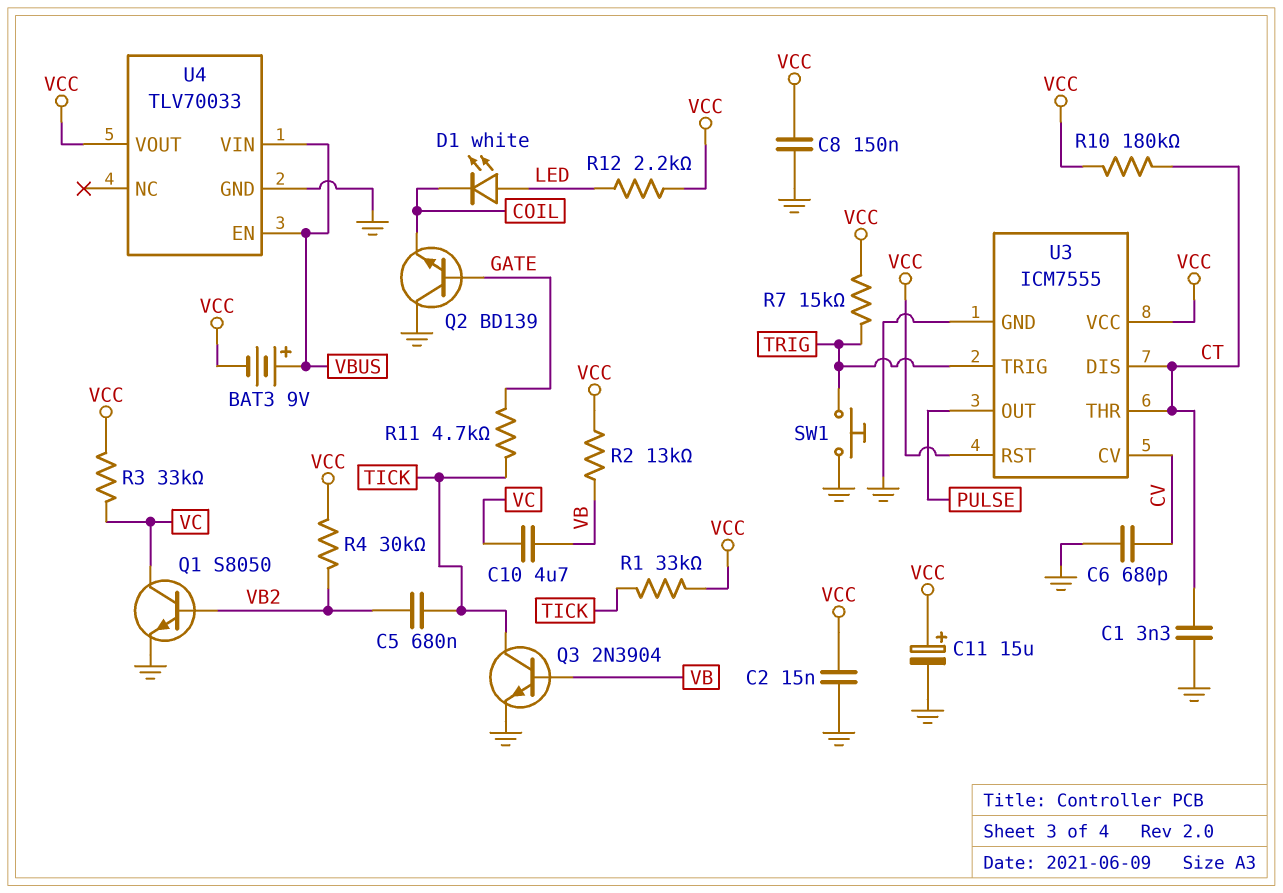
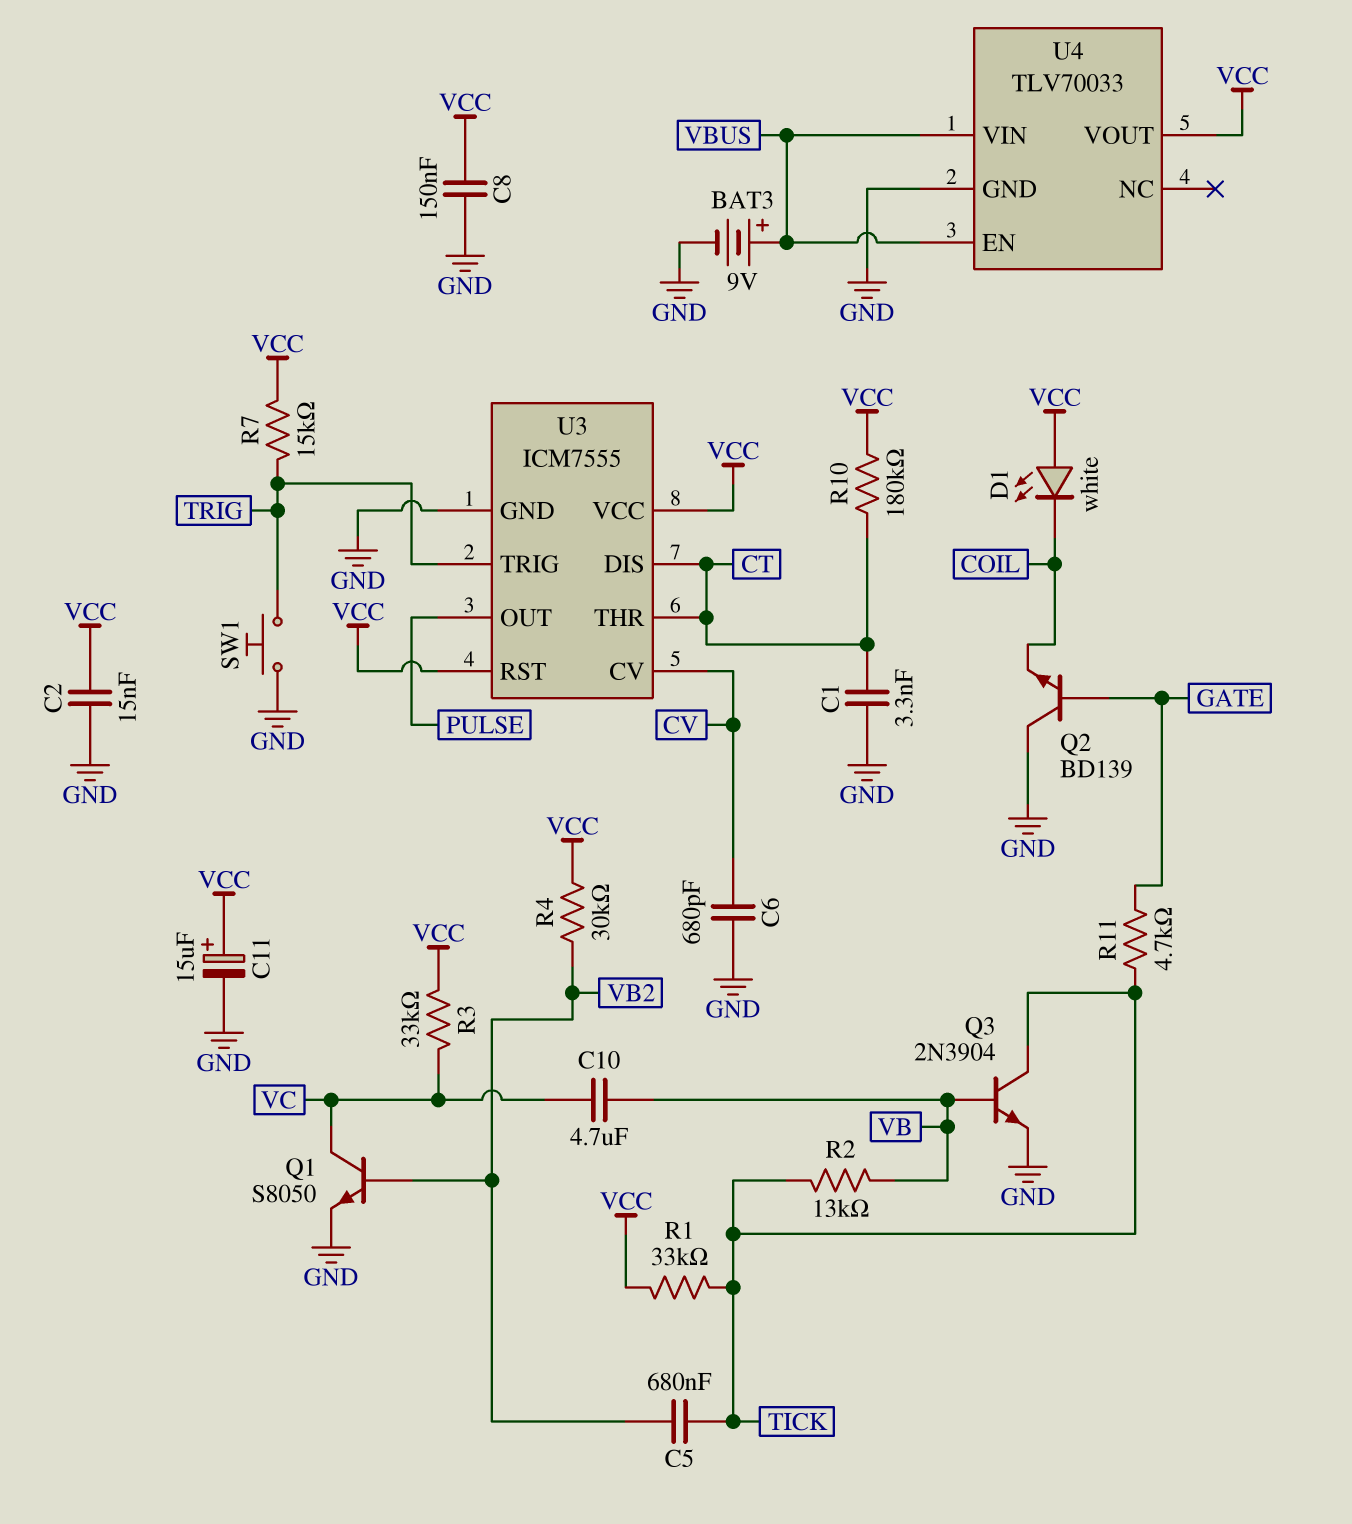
BAT3: 9V (plus VBUS, minus VCC) -> 9V (plus VBUS, minus GND)
D1: LED white (A LED, K COIL) -> LED white (A VCC, K COIL)
R2: 13k (VB, VCC) -> 13k (TICK, VB)
R12: 2.2k (LED, VCC) -> none

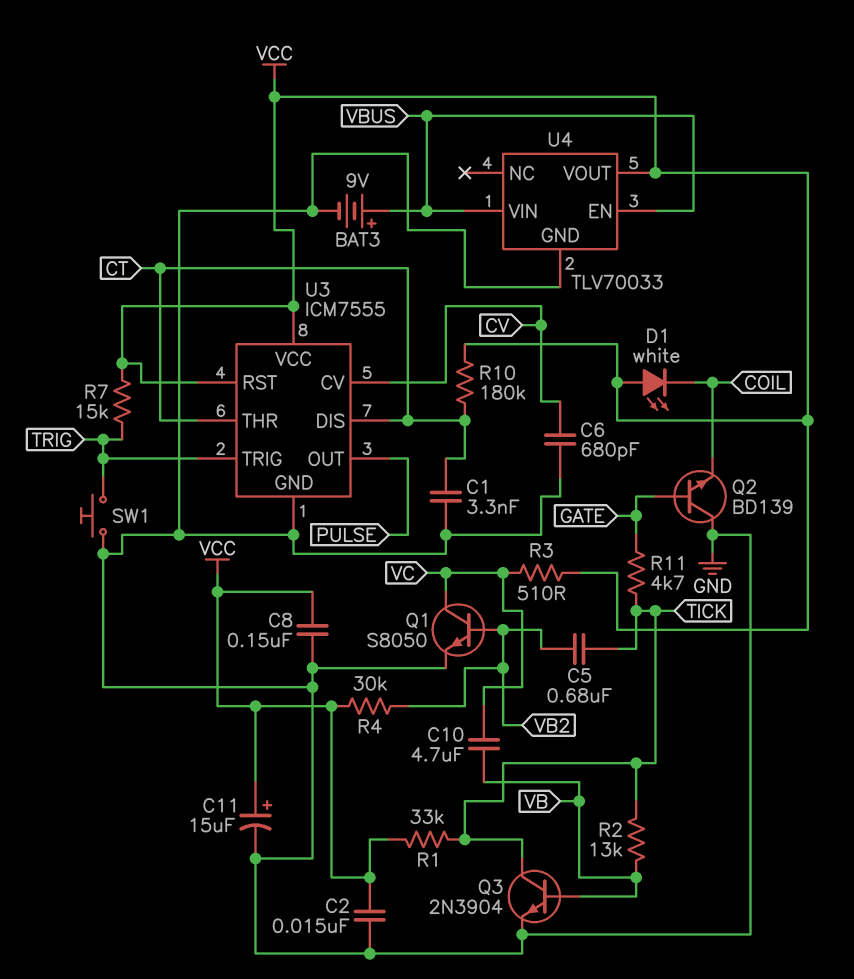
R3: 33k (VC, VCC) -> 510 (VC, VCC)

